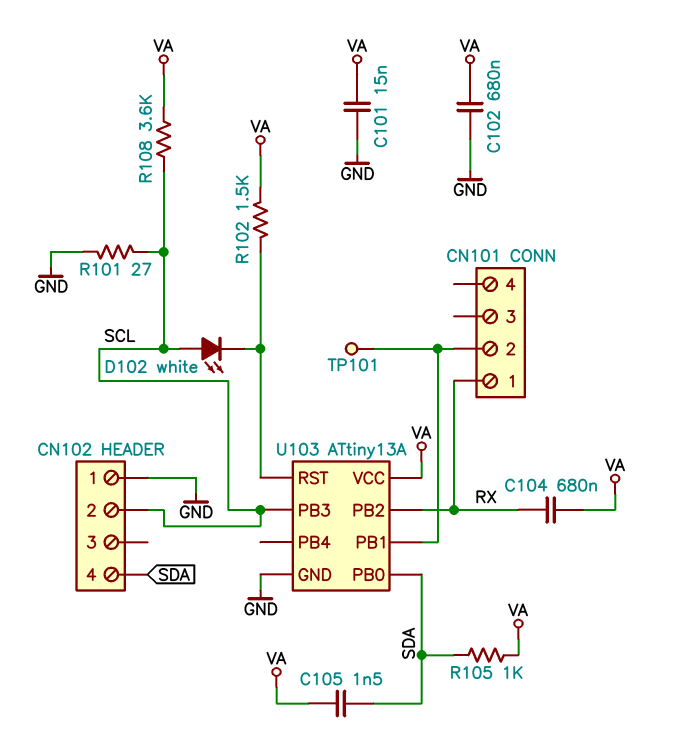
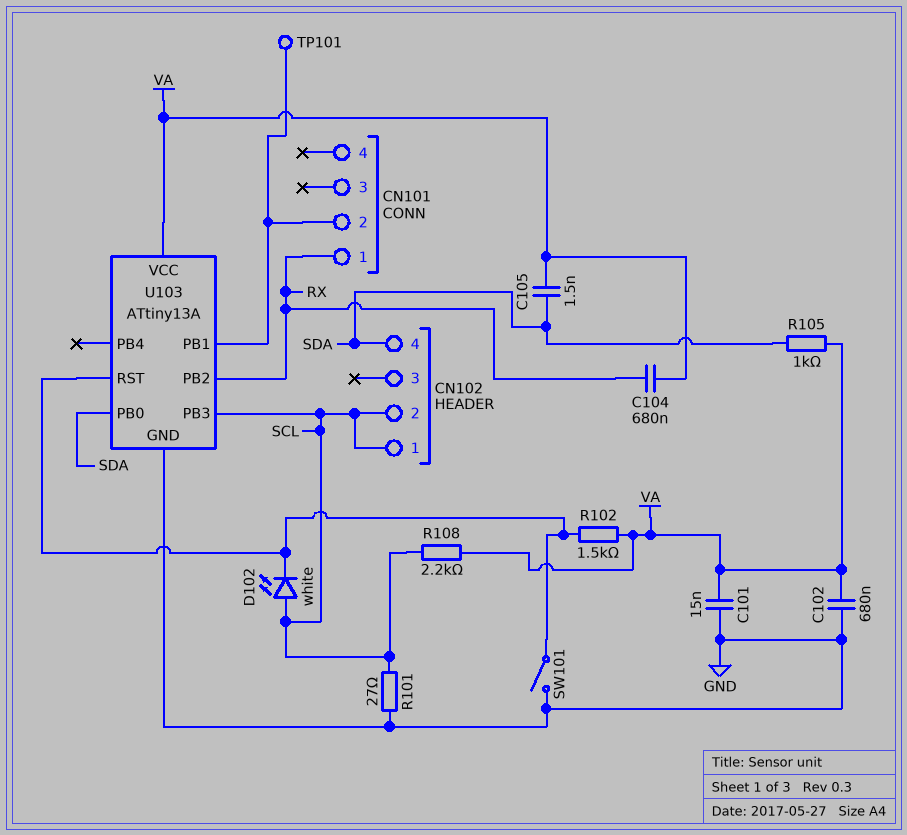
CN102 pin 1: GND -> SCL
R108: 3.6k (SCL, VA) -> 2.2k (SCL, VA)
SW101: none -> switch (GND, U103/RST)

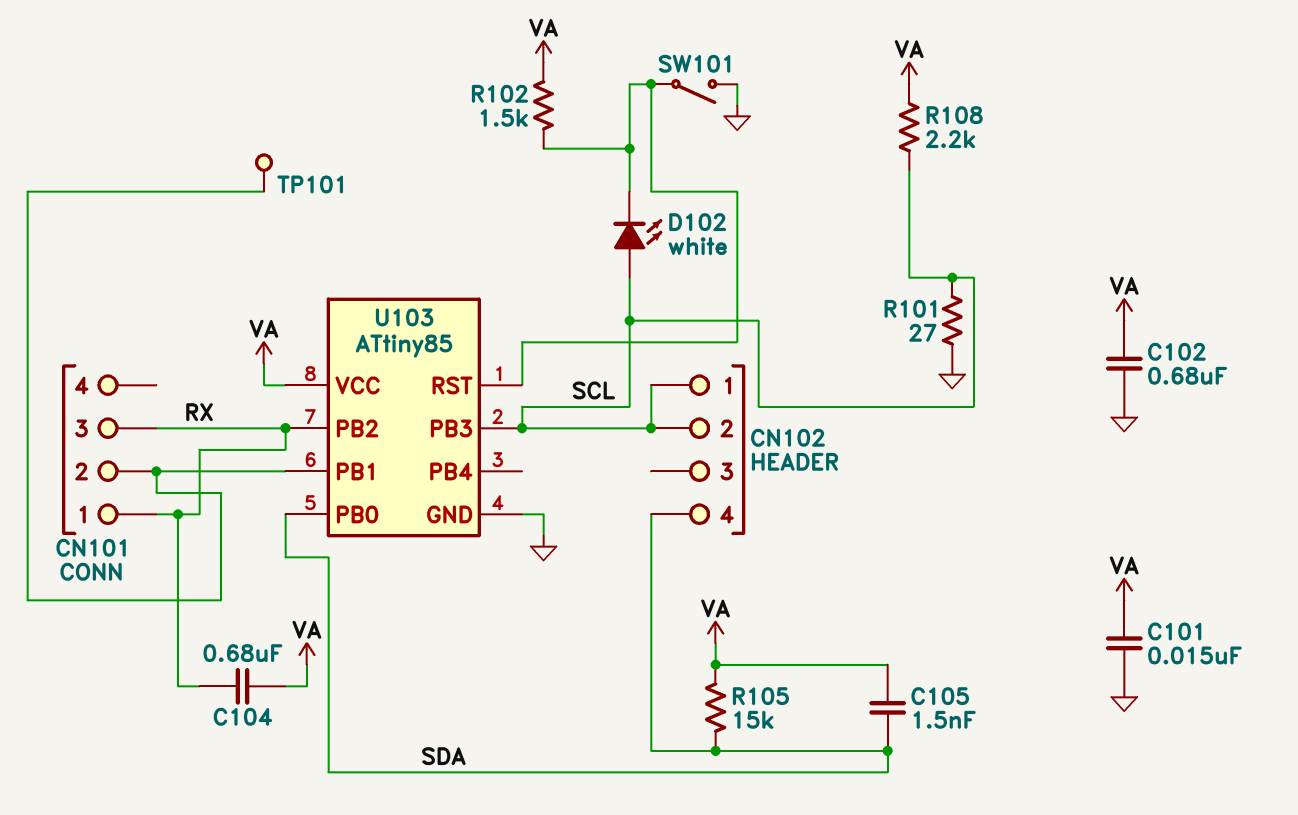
CN101 pin 3: none -> RX
R105: 1k (SDA, VA) -> 15k (SDA, VA)
U103: ATtiny13A -> ATtiny85

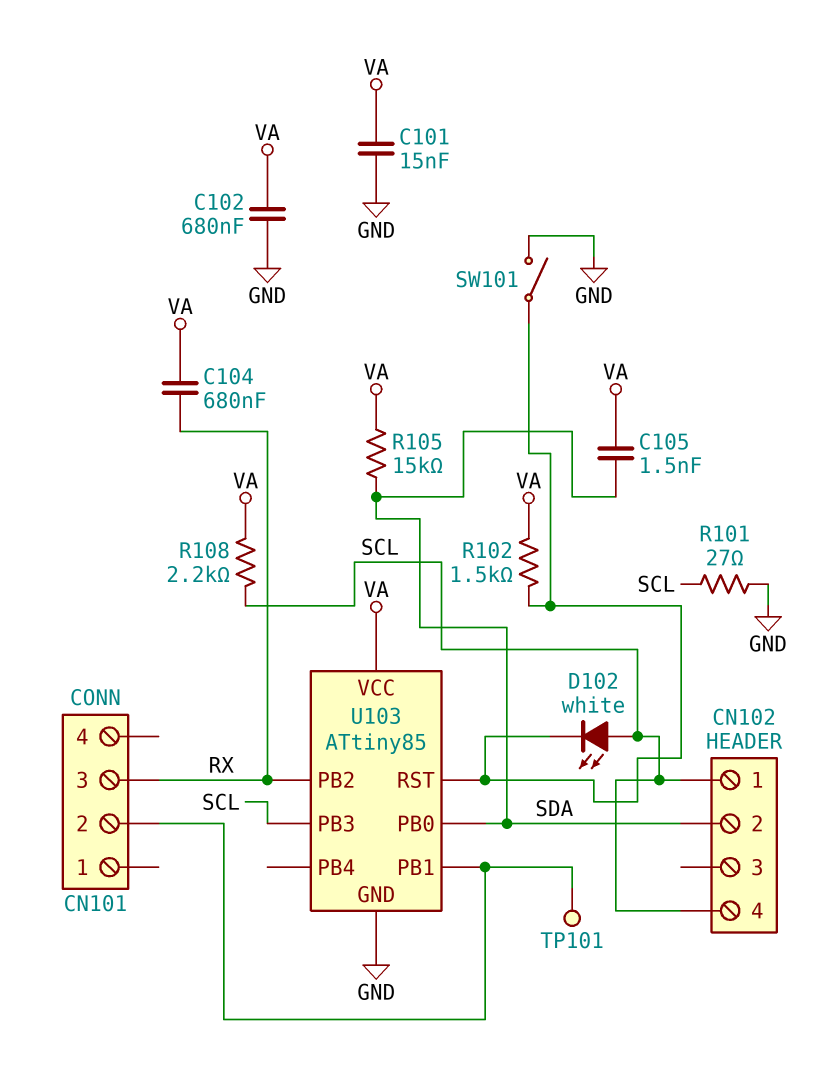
CN101 pin 1: RX -> none
CN102 pin 2: SCL -> SDA
CN102 pin 4: SDA -> SCL

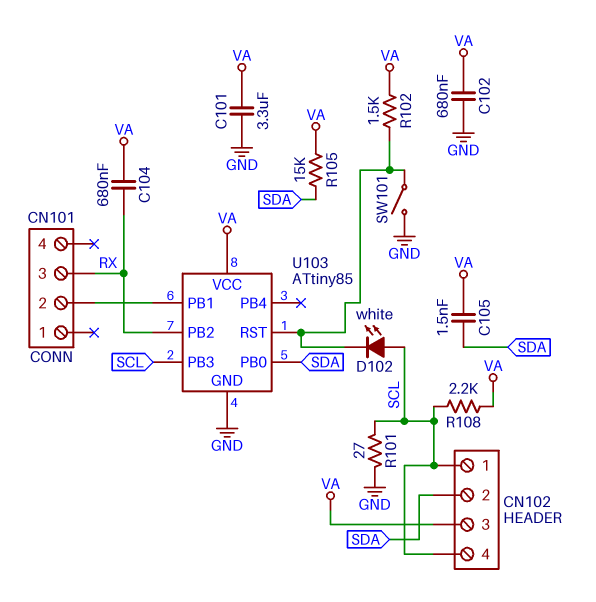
C101: 15nF (GND, VA) -> 3.3uF (GND, VA)
CN102 pin 3: none -> VA
TP101: test point (CN101/2) -> none

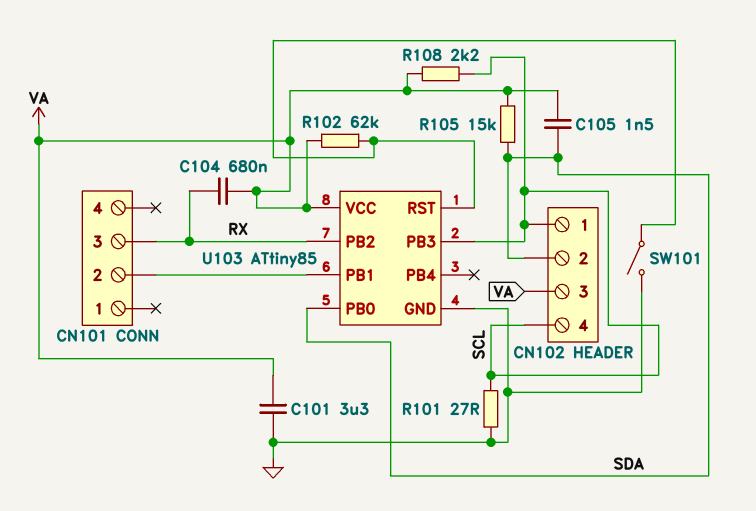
C102: 680nF (GND, VA) -> none
D102: LED white (A SCL, K U103/RST) -> none
R102: 1.5k (U103/RST, VA) -> 62k (U103/RST, VA)

